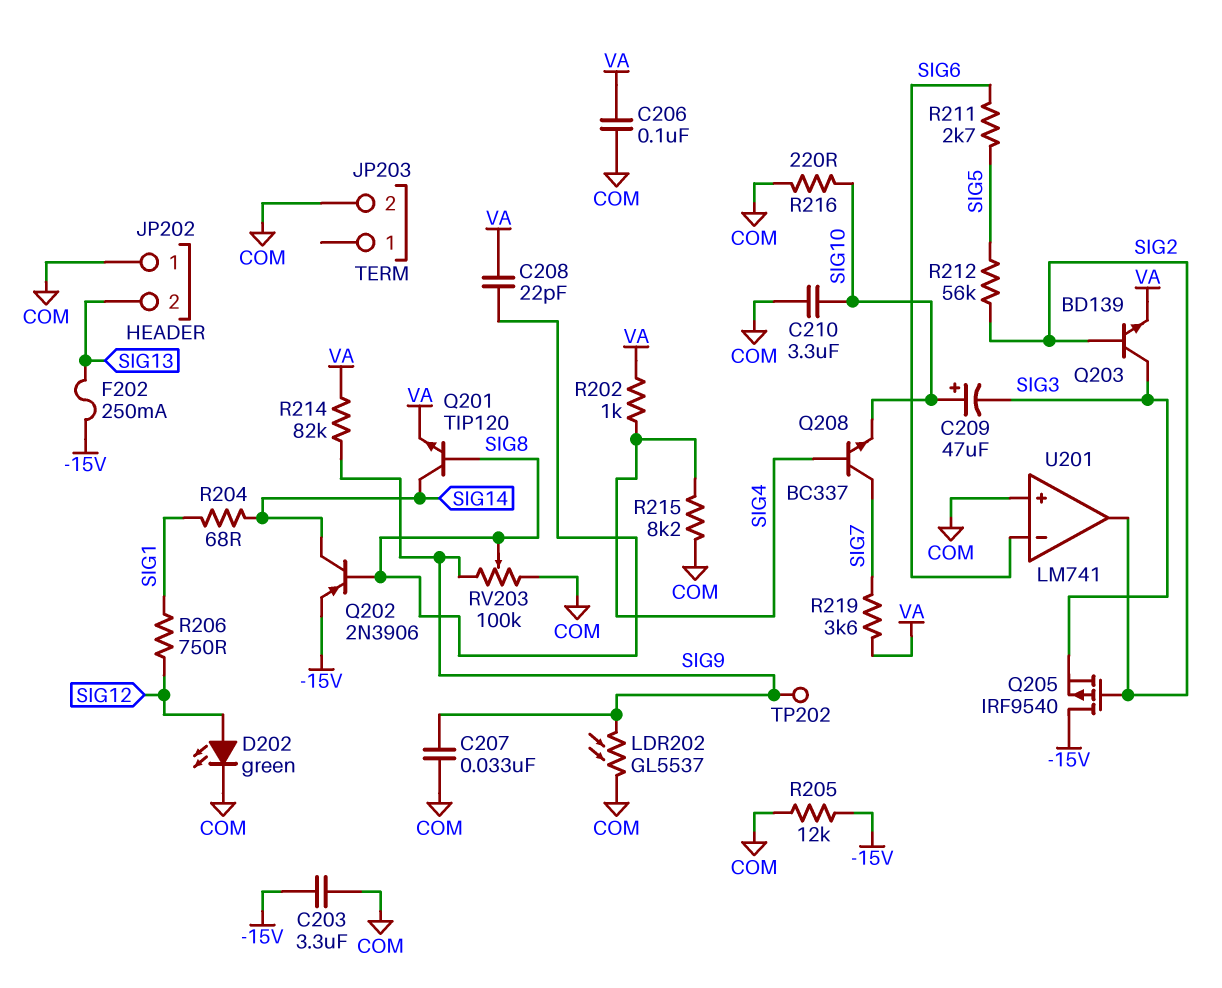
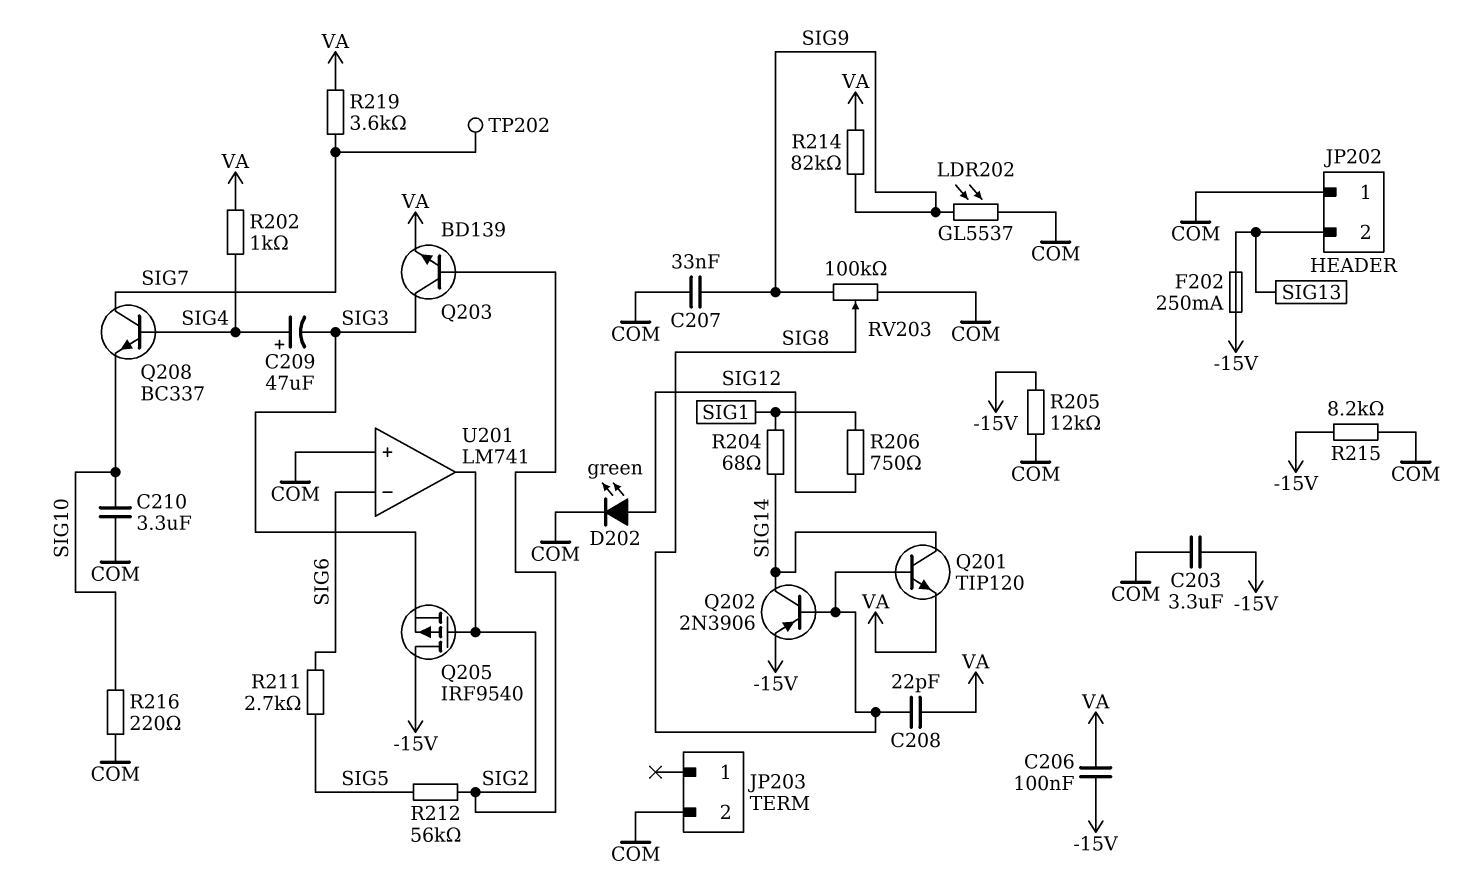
C206: 100nF (COM, VA) -> 100nF (-15V, VA)
C209: 47uF (plus SIG10, minus SIG3) -> 47uF (plus SIG4, minus SIG3)
R215: 8.2k (COM, SIG4) -> 8.2k (-15V, COM)
TP202: test point (SIG9) -> test point (SIG7)

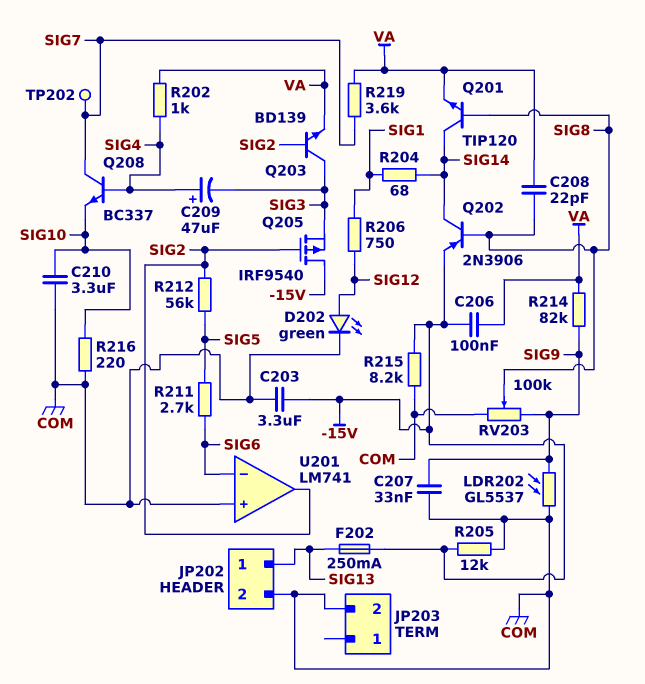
JP202 pin 1: COM -> SIG13
JP202 pin 2: SIG13 -> COM

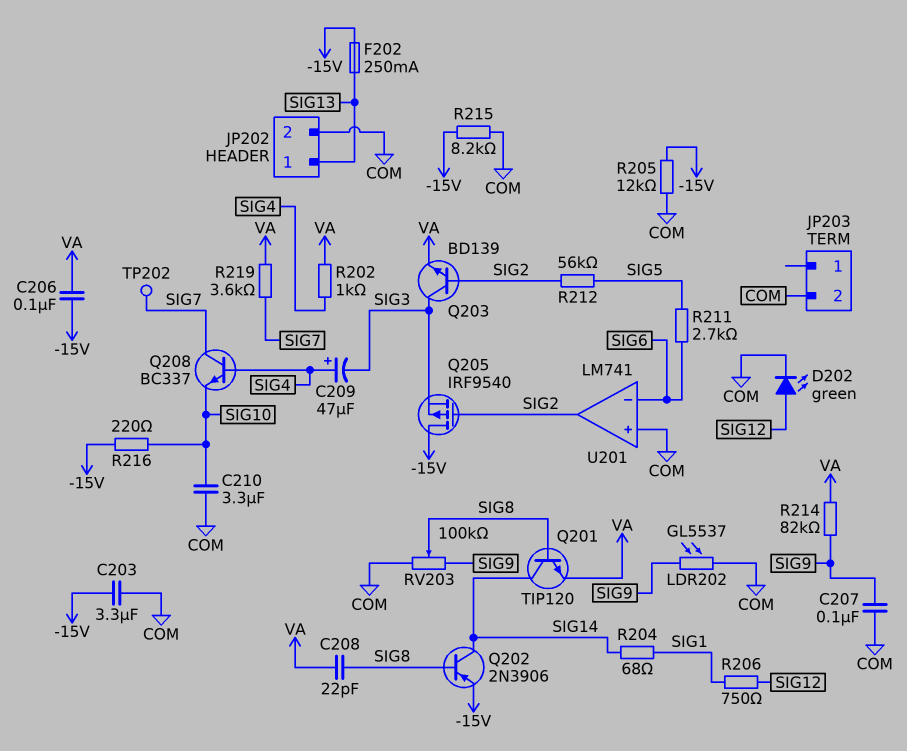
C207: 33nF (COM, SIG9) -> 100nF (COM, SIG9)
R216: 220 (COM, SIG10) -> 220 (-15V, SIG10)

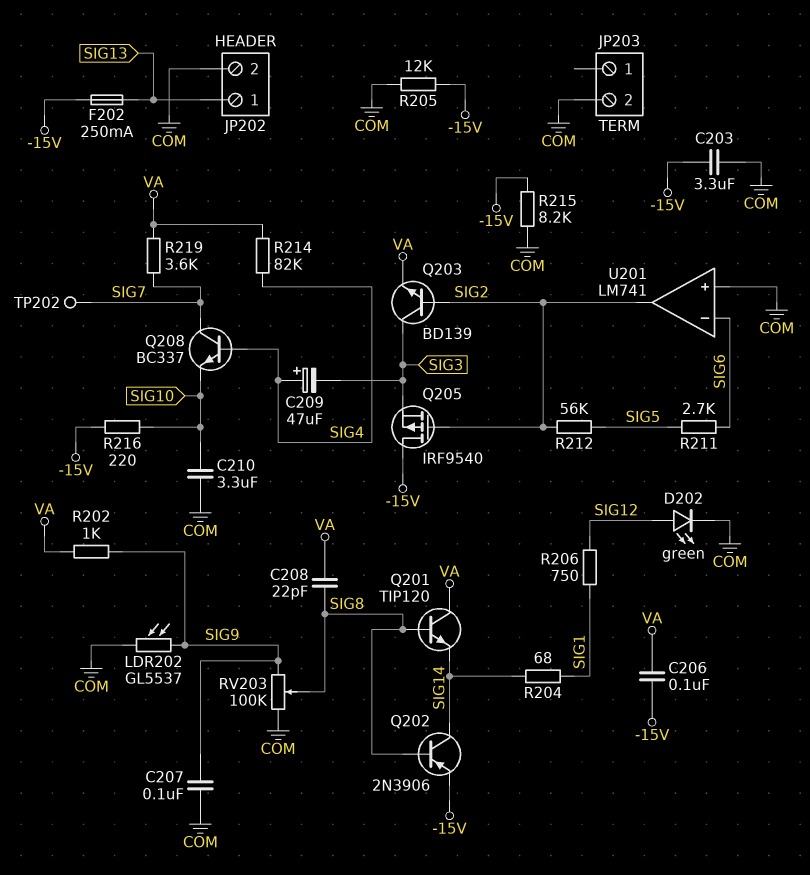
Q201: NPN TIP120 (B SIG8, C SIG14, E VA) -> NPN TIP120 (B SIG8, C VA, E SIG14)
R202: 1k (SIG4, VA) -> 1k (SIG9, VA)
R214: 82k (SIG9, VA) -> 82k (SIG4, VA)

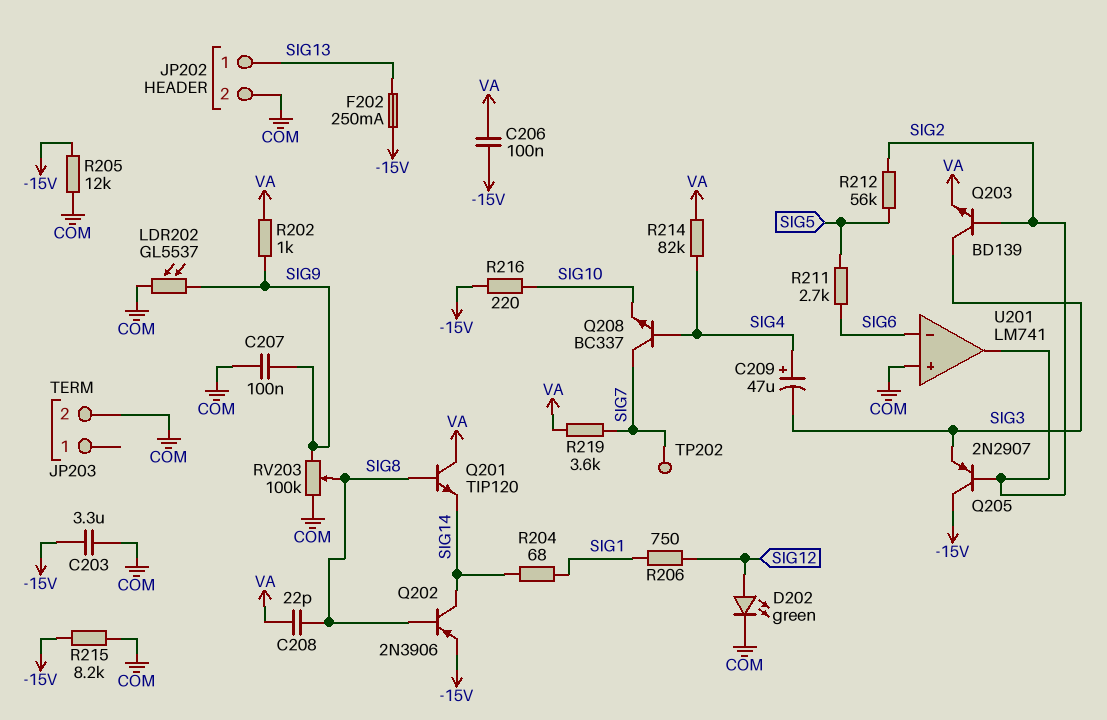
C210: 3.3uF (COM, SIG10) -> none
Q205: PMOS IRF9540 (G SIG2, D -15V, S SIG3) -> PNP 2N2907 (B SIG2, C -15V, E SIG3)

